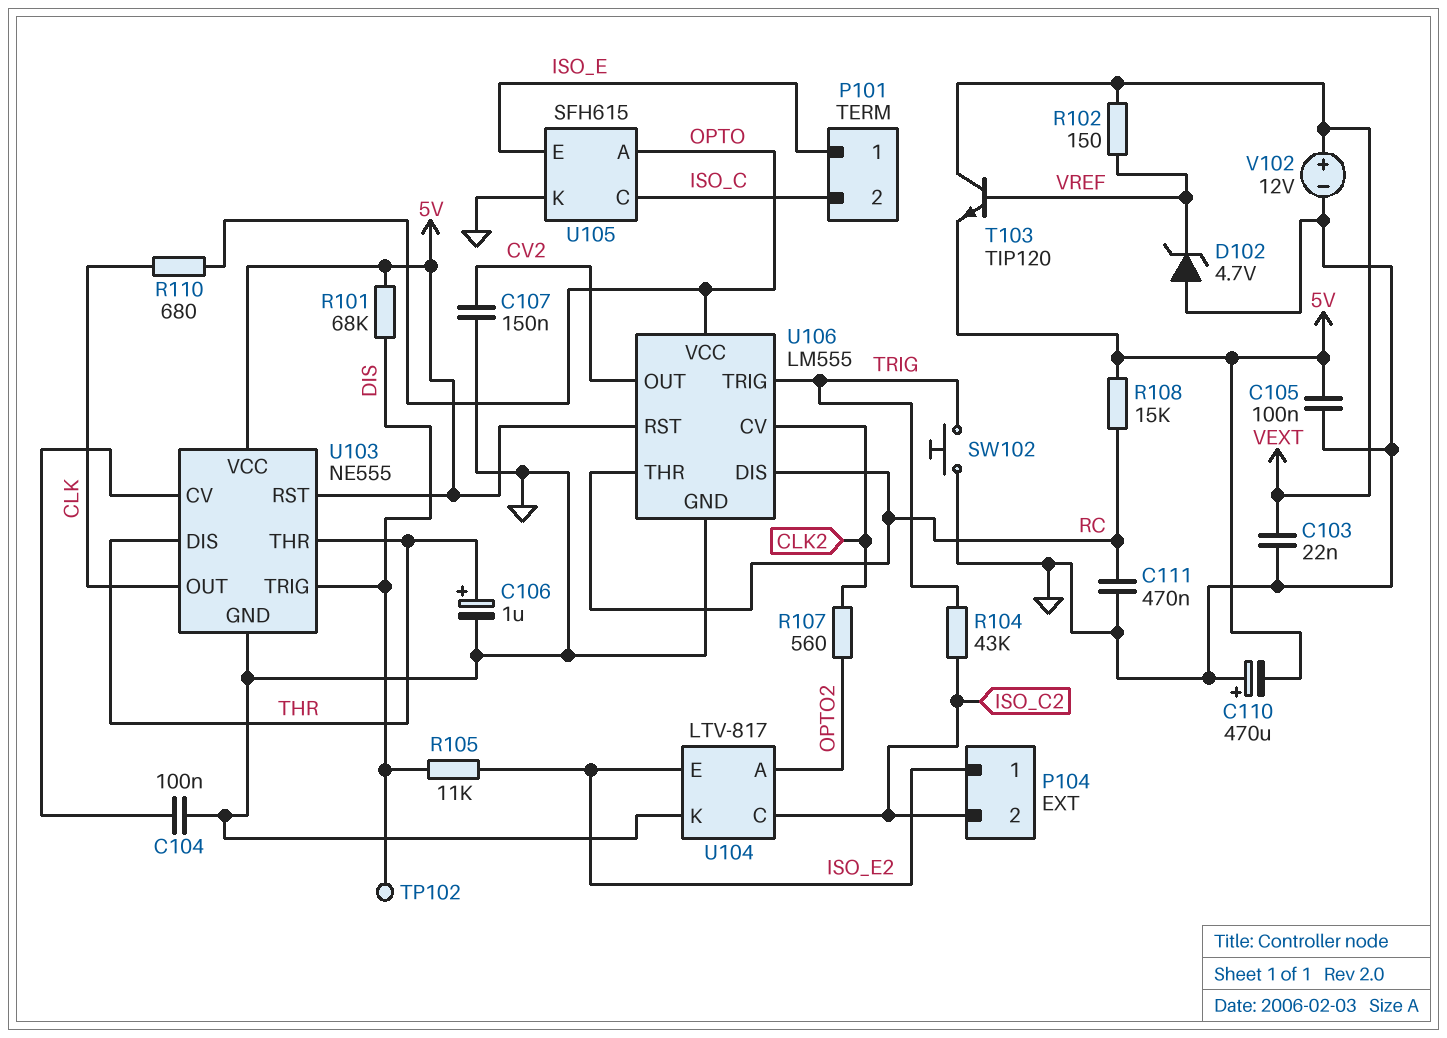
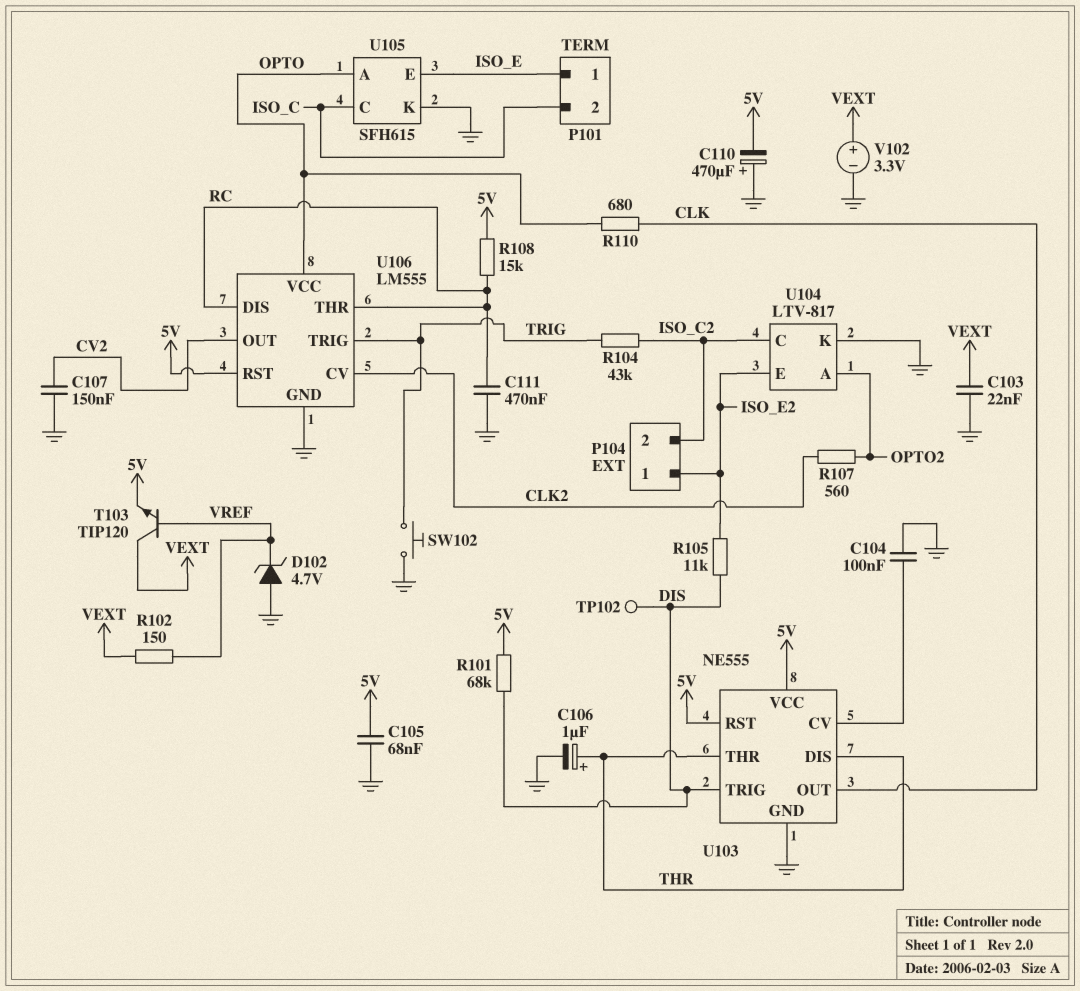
C105: 100nF (5V, GND) -> 68nF (5V, GND)
V102: 12V (plus VEXT, minus GND) -> 3.3V (plus VEXT, minus GND)

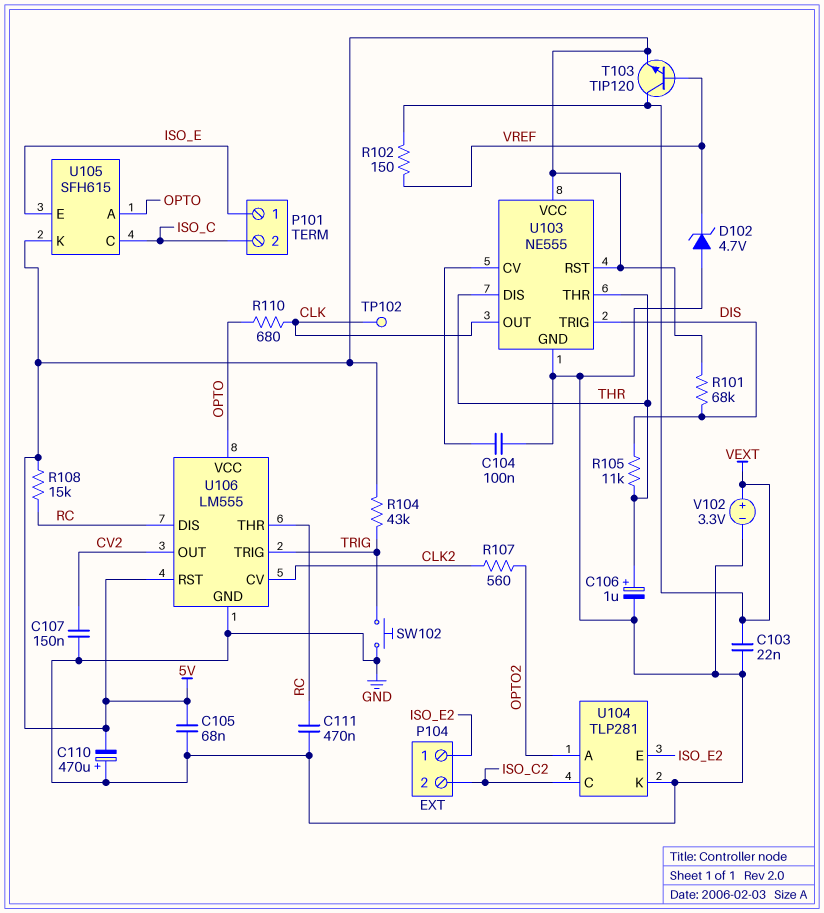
R104: 43k (ISO_C2, TRIG) -> 43k (5V, TRIG)
R105: 11k (DIS, ISO_E2) -> 11k (DIS, THR)
TP102: test point (DIS) -> test point (CLK)
U104: LTV-817 -> TLP281
U105 pin K: GND -> 5V

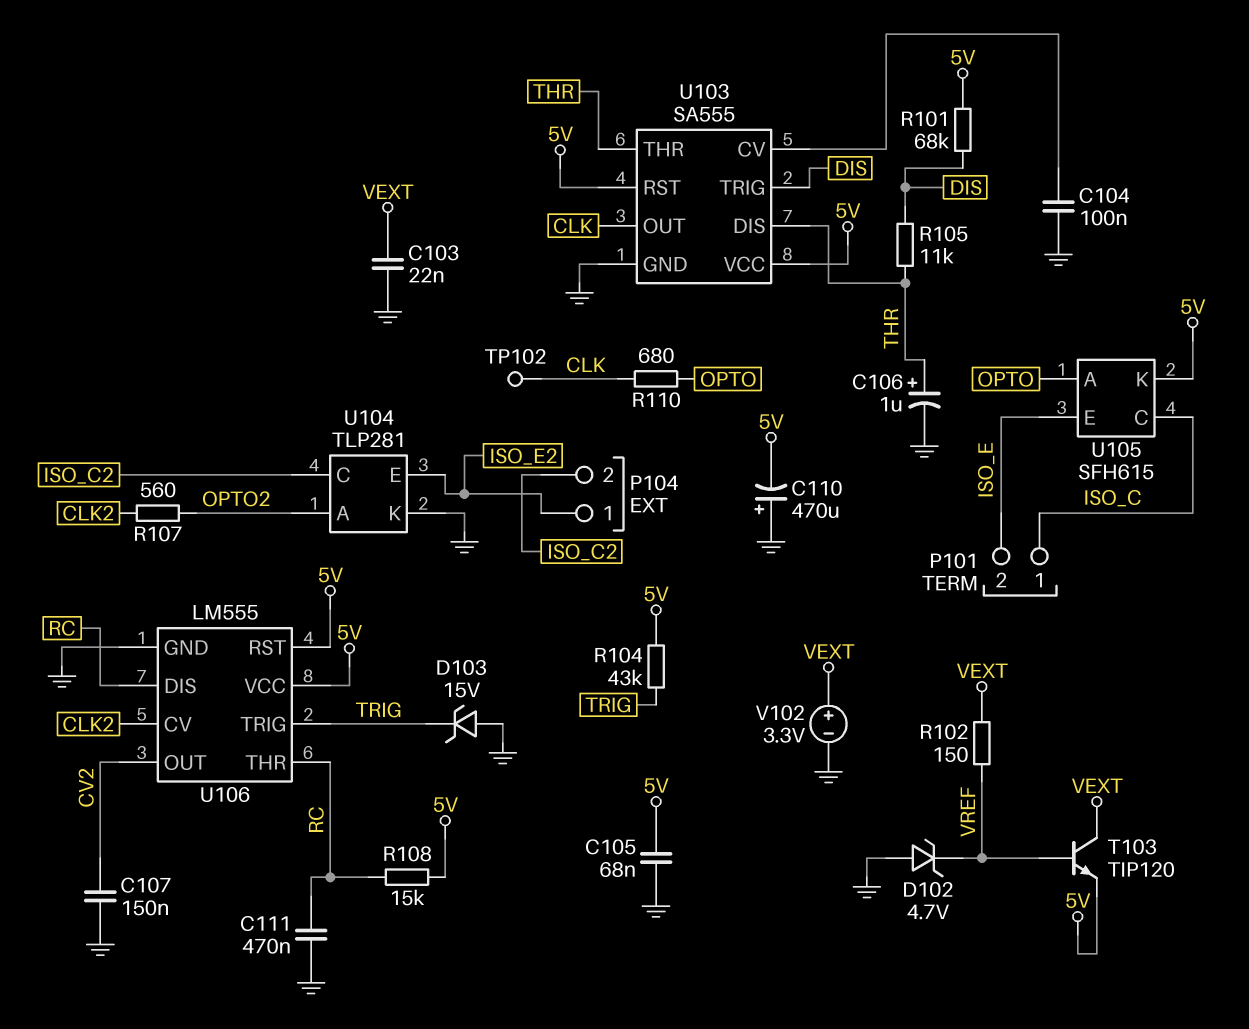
D103: none -> zener 15V (A GND, K TRIG)
P101 pin 1: ISO_E -> ISO_C
P101 pin 2: ISO_C -> ISO_E
SW102: button (GND, TRIG) -> none
U103: NE555 -> SA555
U106 pin VCC: OPTO -> 5V

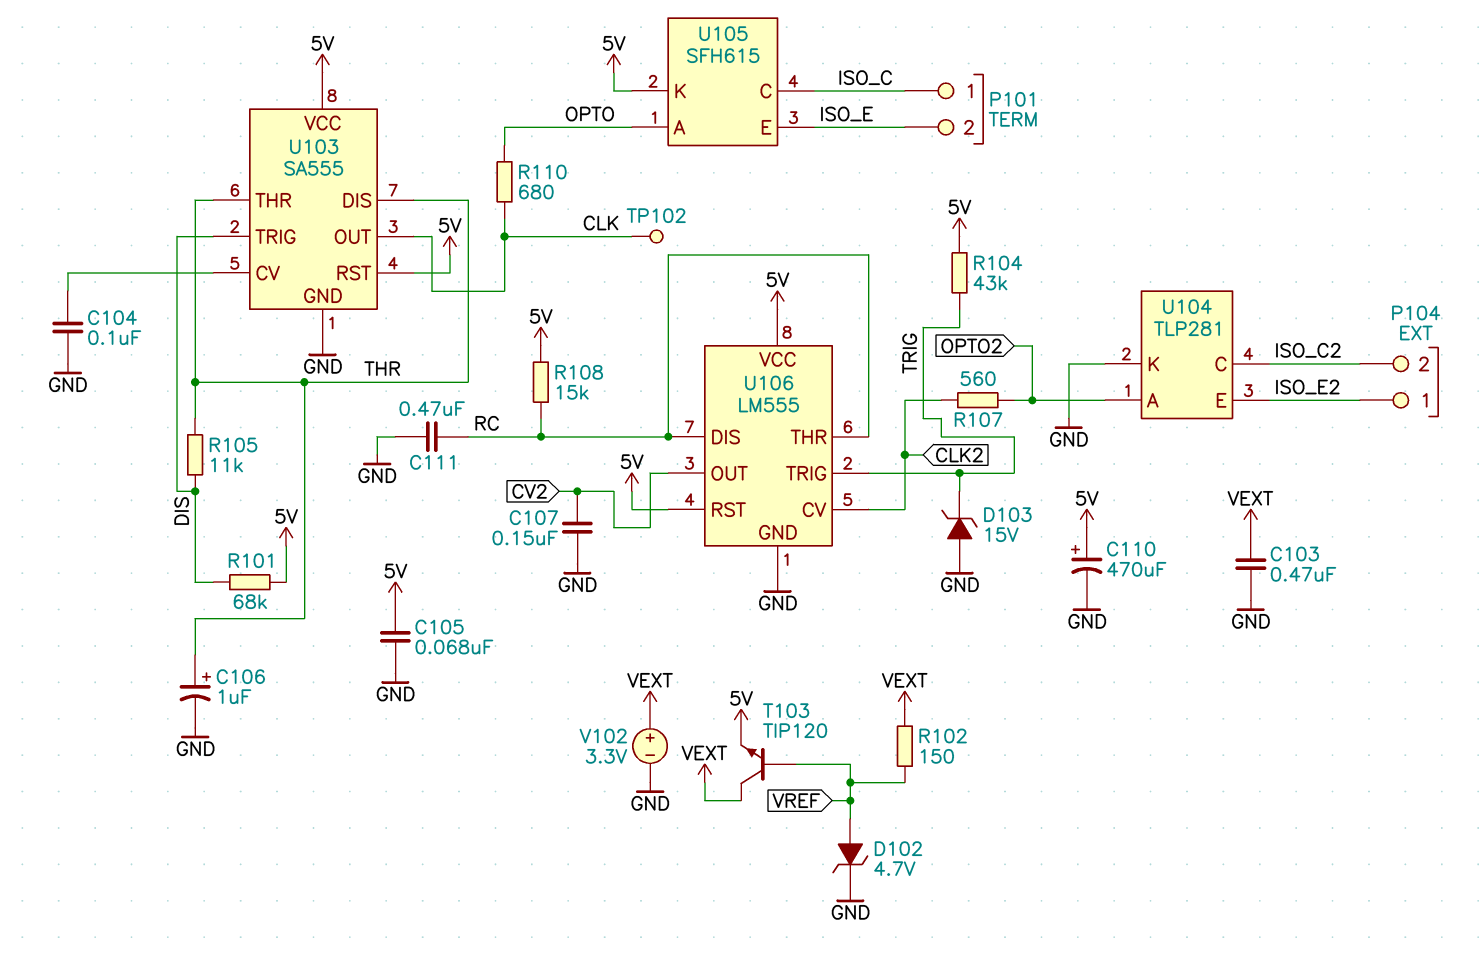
C103: 22nF (GND, VEXT) -> 470nF (GND, VEXT)
C110: 470uF (plus GND, minus 5V) -> 470uF (plus 5V, minus GND)
D102: zener 4.7V (A GND, K VREF) -> zener 4.7V (A VREF, K GND)

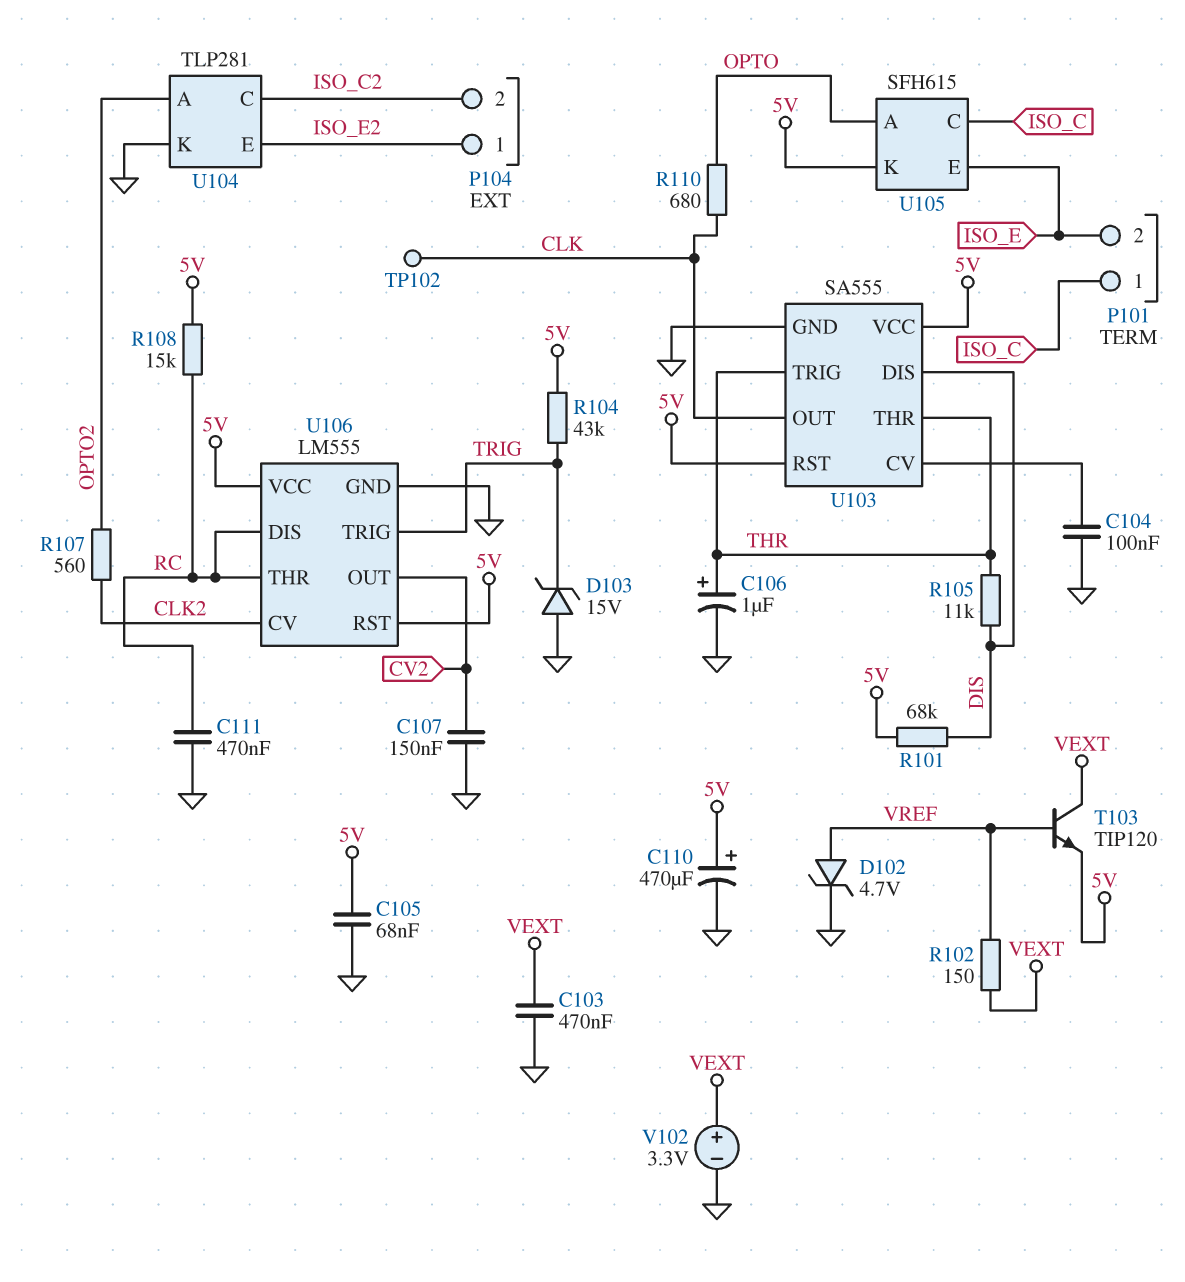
U103 pin DIS: THR -> DIS
U103 pin TRIG: DIS -> THR

